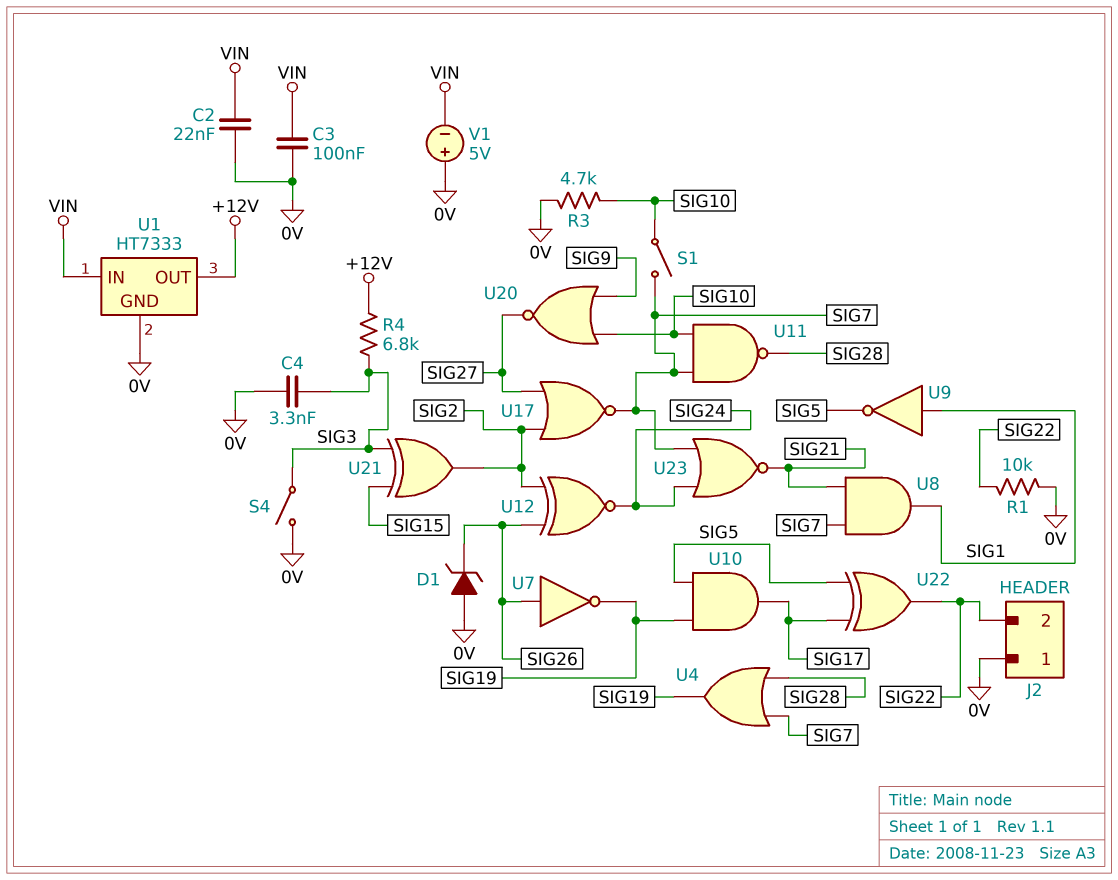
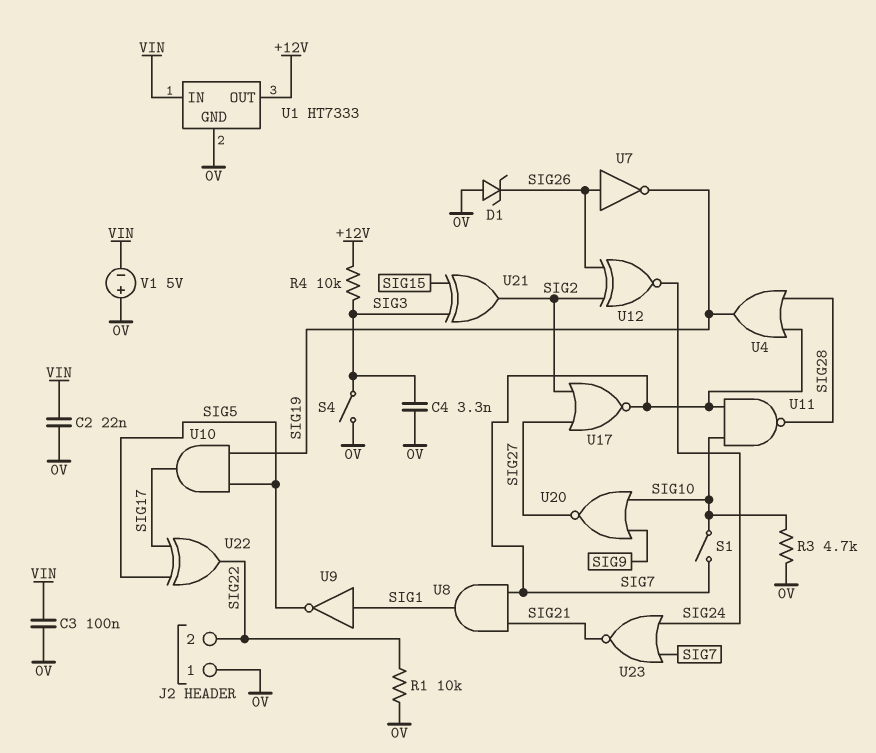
R4: 6.8k (+12V, SIG3) -> 10k (+12V, SIG3)

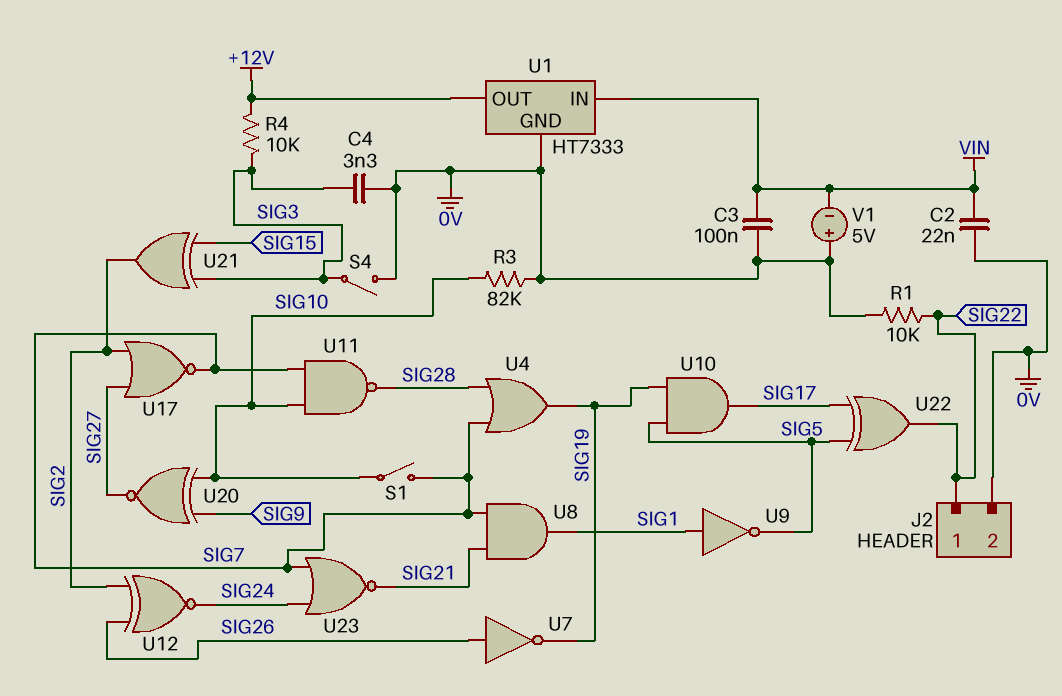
D1: zener (A 0V, K SIG26) -> none
J2 pin 1: 0V -> SIG22
J2 pin 2: SIG22 -> 0V
R3: 4.7k (0V, SIG10) -> 82k (0V, SIG10)
U20: NOR (in SIG9, in SIG10, out SIG27) -> XNOR (in SIG9, in SIG10, out SIG27)

